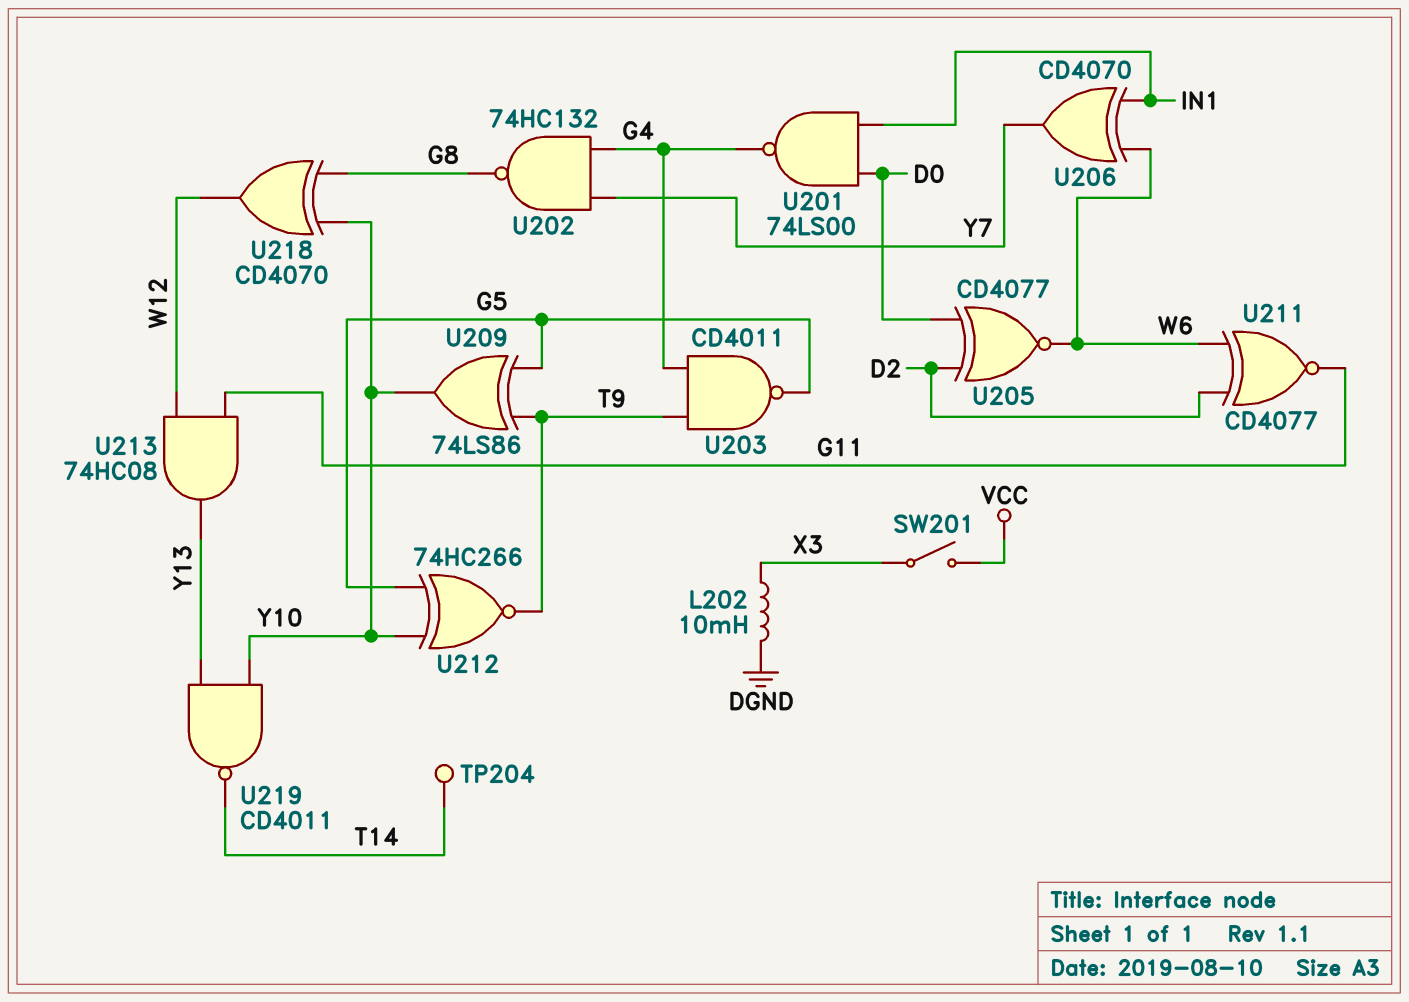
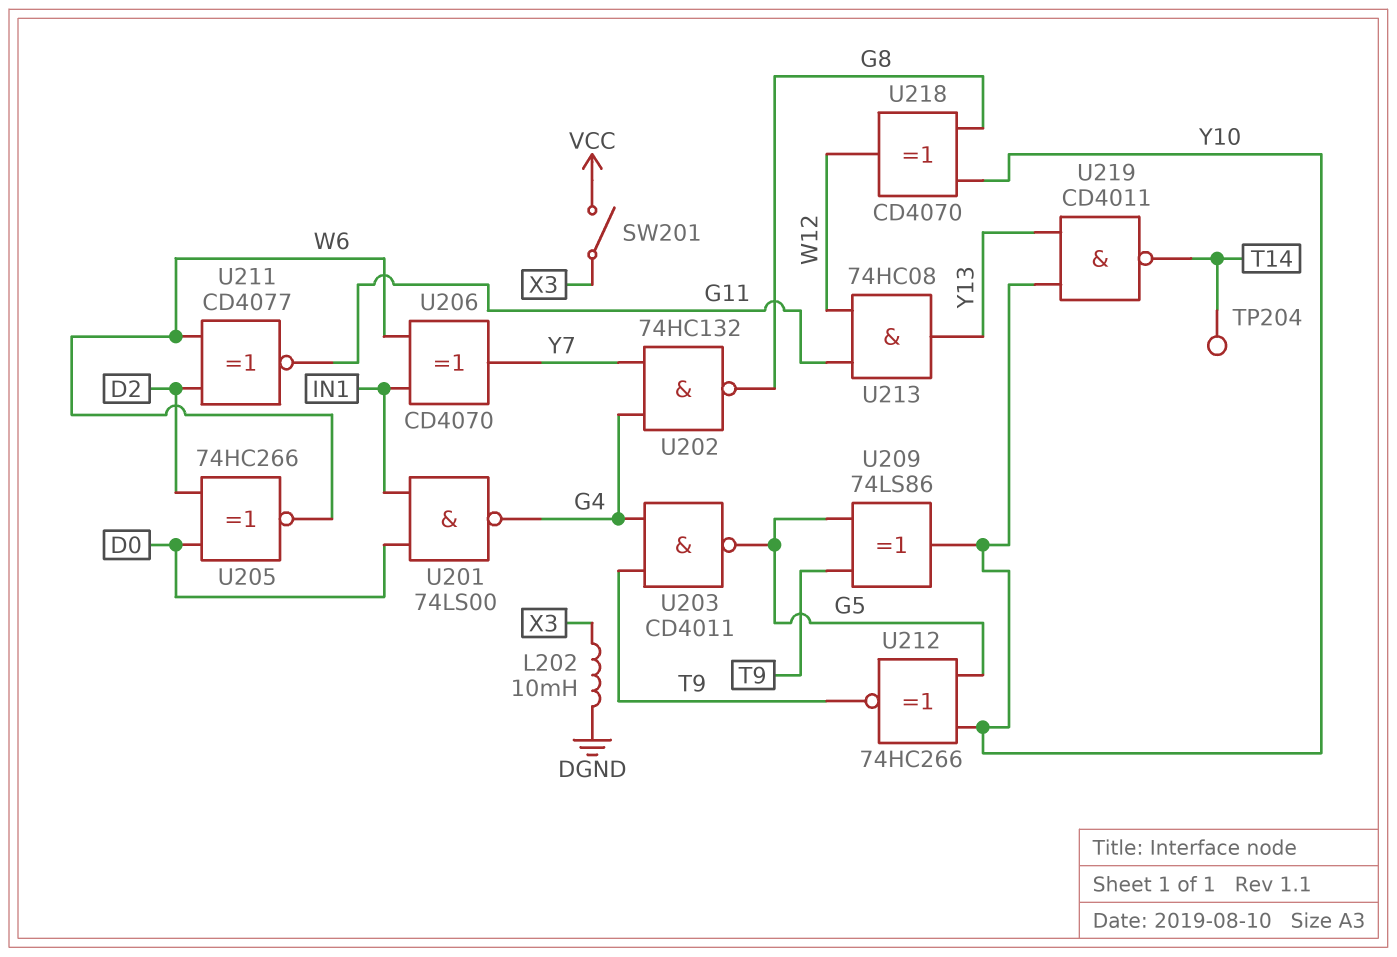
U205: XNOR CD4077 (in D0, in D2, out W6) -> XNOR 74HC266 (in D0, in D2, out W6)

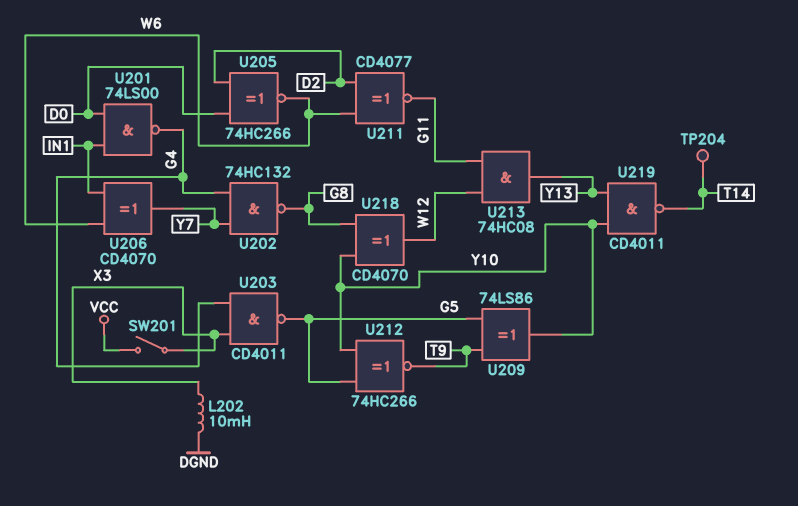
U203: NAND CD4011 (in G4, in T9, out G5) -> NAND CD4011 (in G4, in X3, out G5)

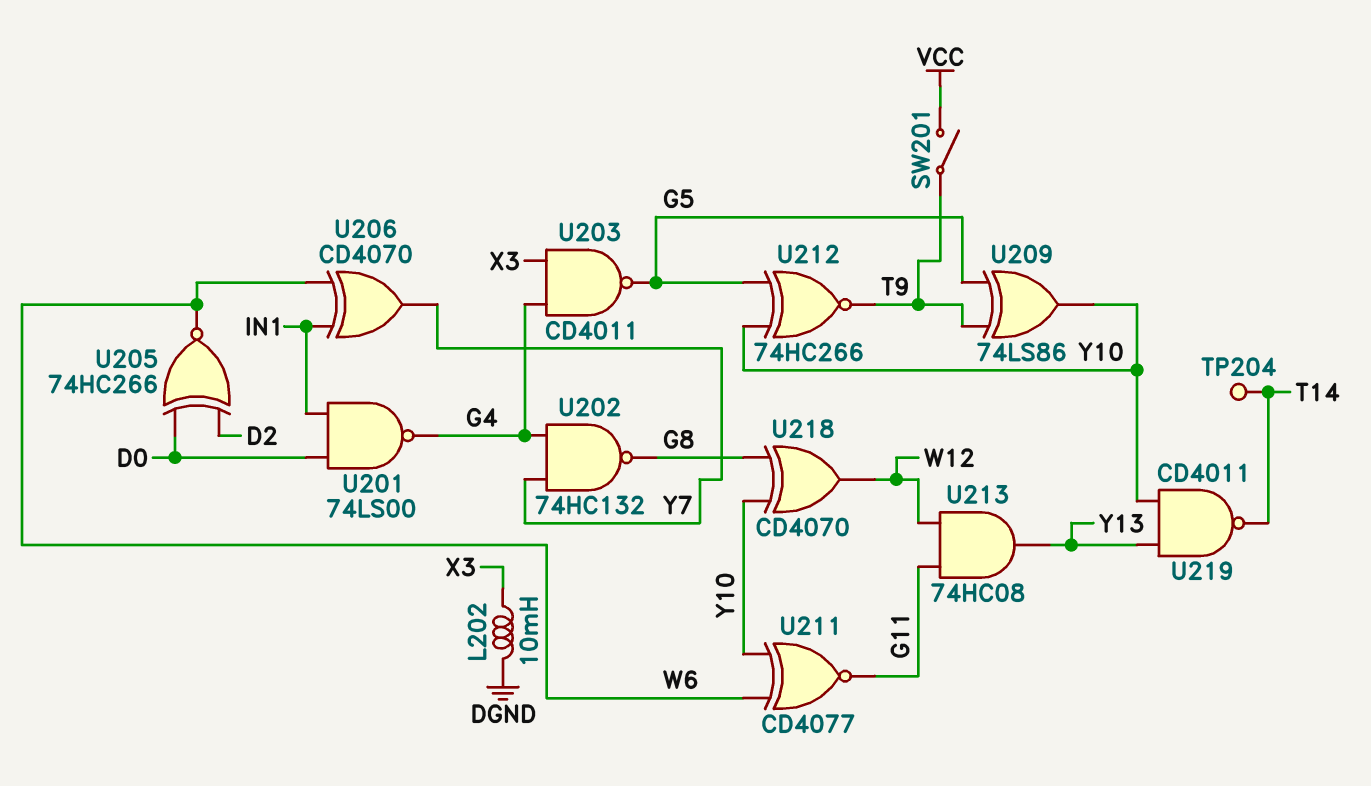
SW201: switch (VCC, X3) -> switch (T9, VCC)
U211: XNOR CD4077 (in D2, in W6, out G11) -> XNOR CD4077 (in W6, in Y10, out G11)

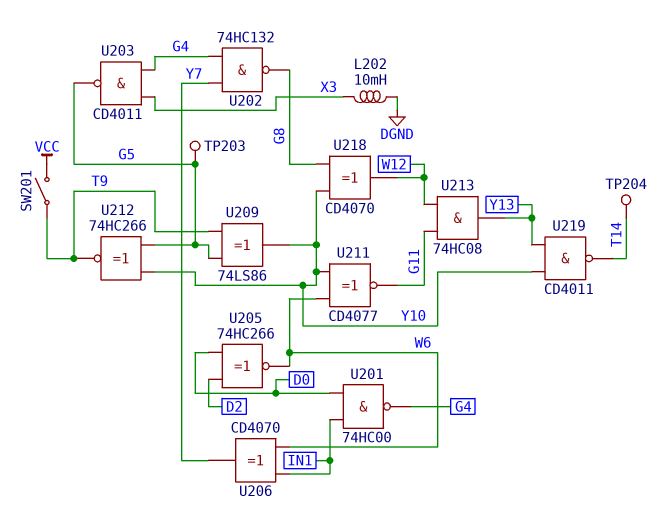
TP203: none -> test point (G5)
U201: NAND 74LS00 (in D0, in IN1, out G4) -> NAND 74HC00 (in D0, in IN1, out G4)

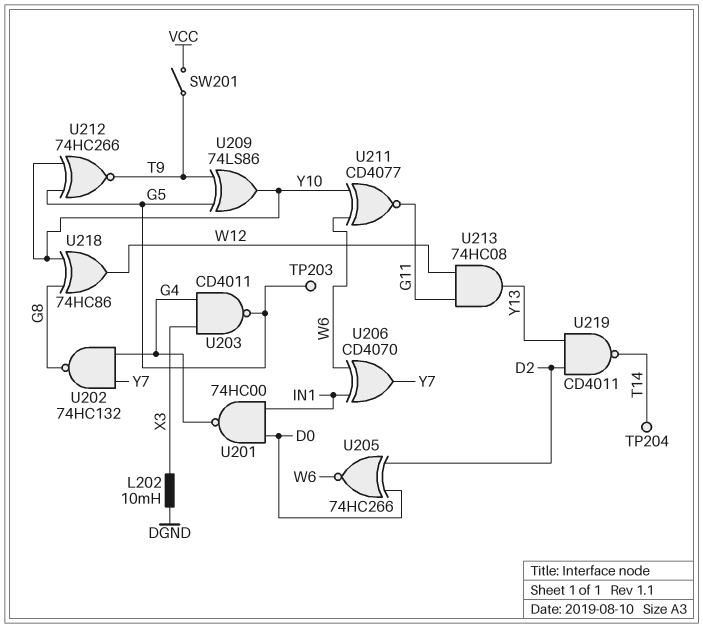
U218: XOR CD4070 (in G8, in Y10, out W12) -> XOR 74HC86 (in G8, in Y10, out W12)
U219: NAND CD4011 (in Y10, in Y13, out T14) -> NAND CD4011 (in D2, in Y13, out T14)

